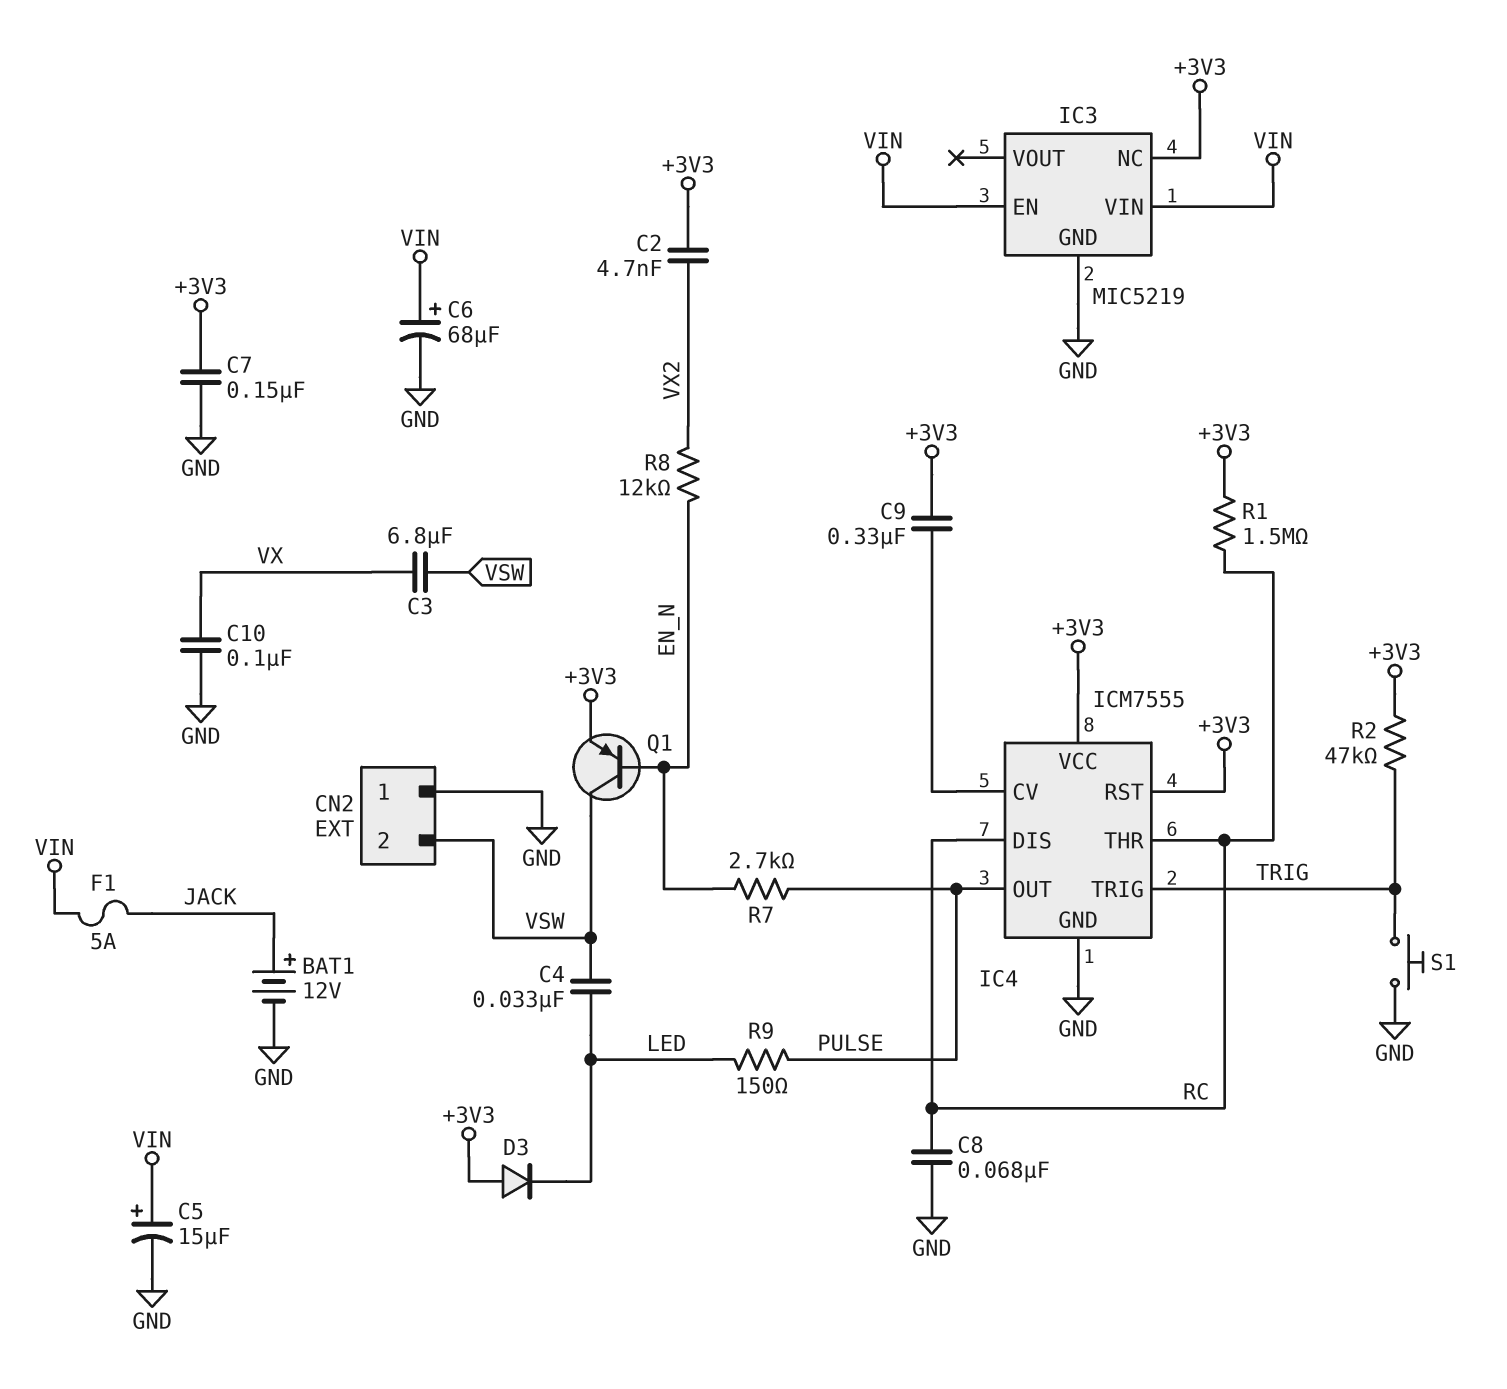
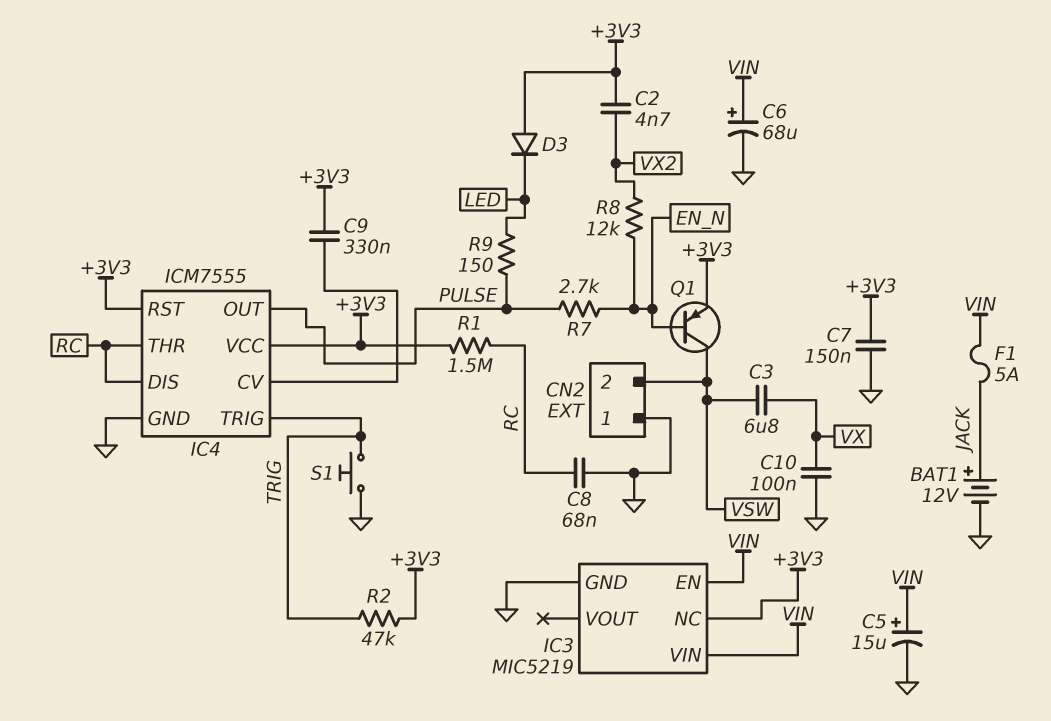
C4: 33nF (LED, VSW) -> none

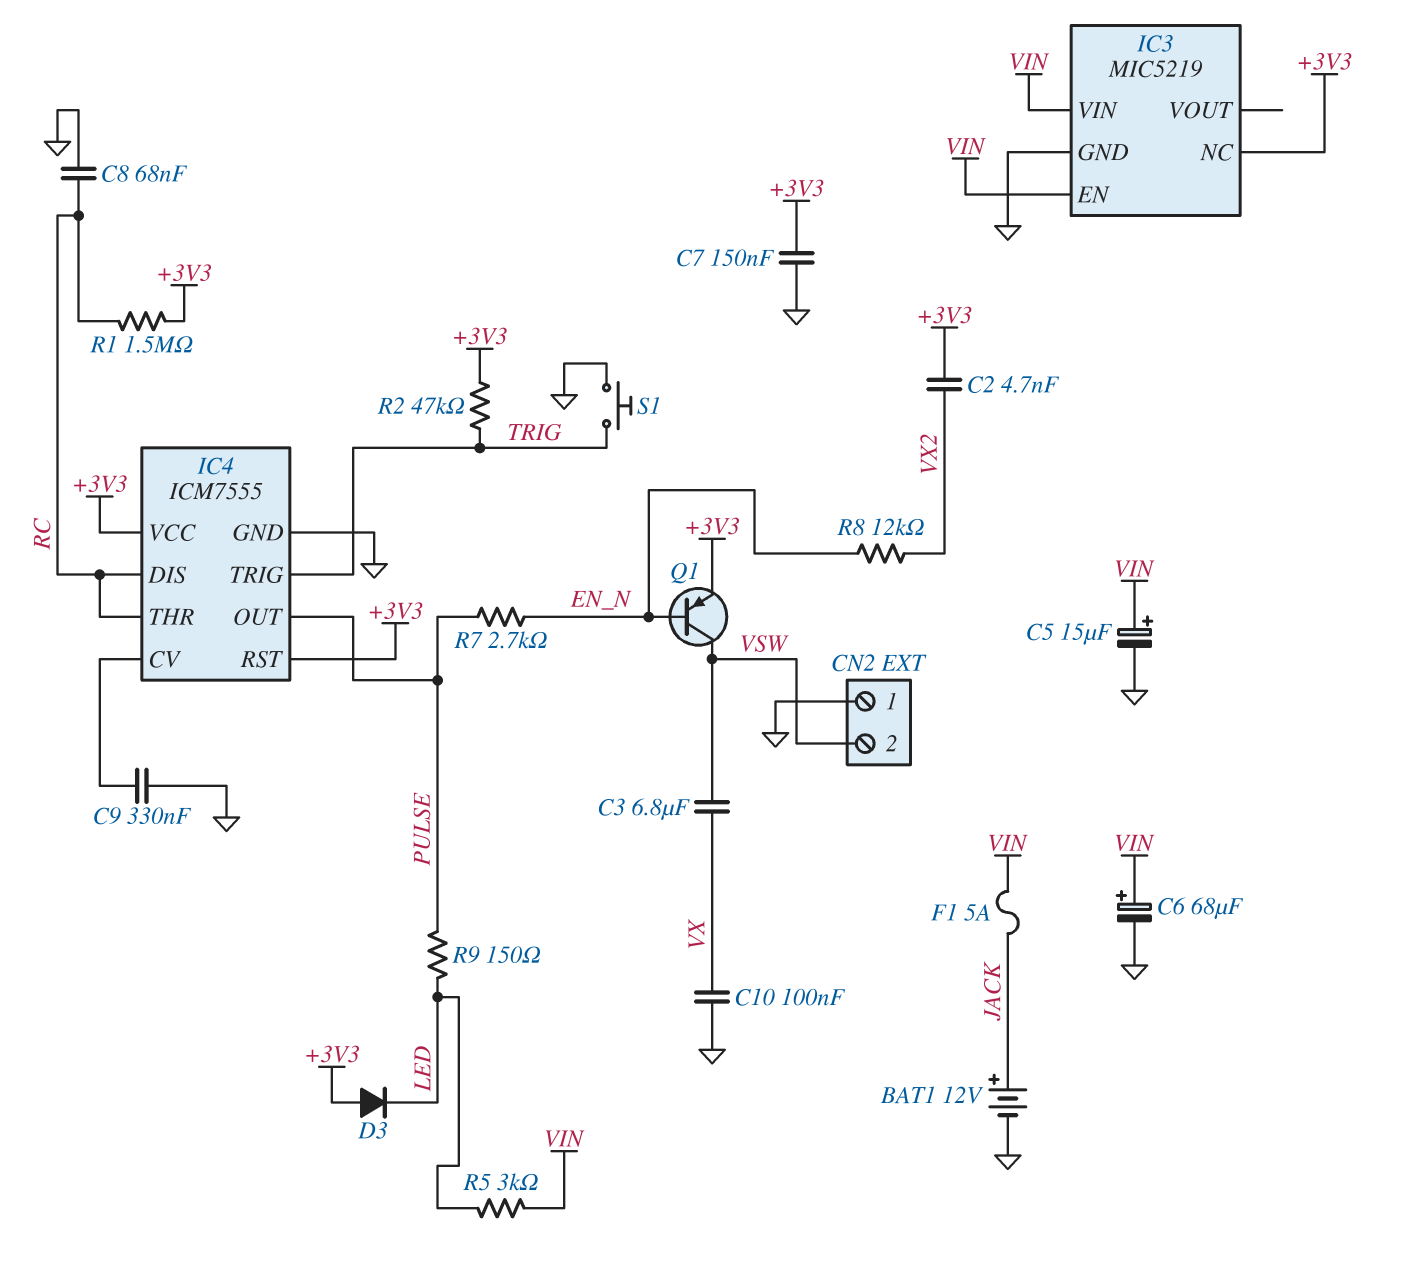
C9: 330nF (+3V3, IC4/CV) -> 330nF (GND, IC4/CV)
R5: none -> 3k (LED, VIN)

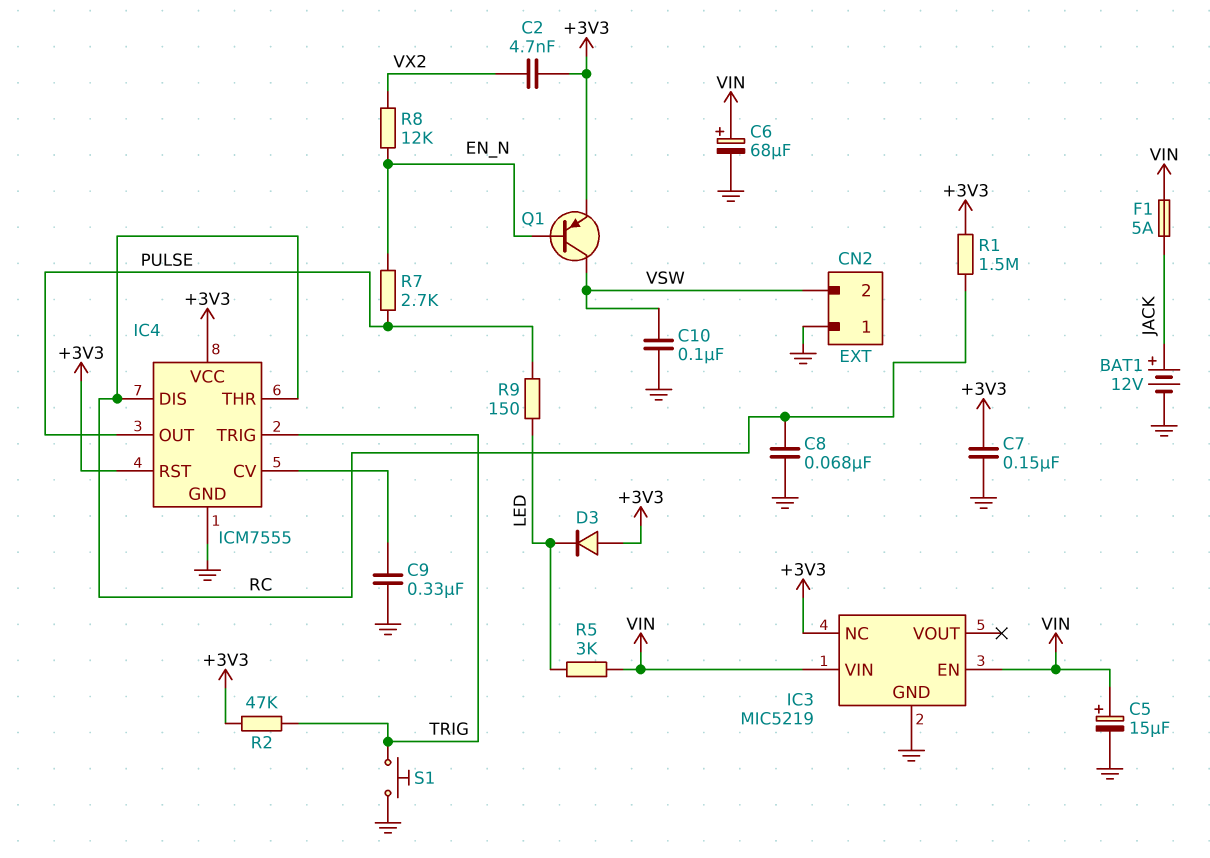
C3: 6.8uF (VSW, VX) -> none
C10: 100nF (GND, VX) -> 100nF (GND, VSW)

